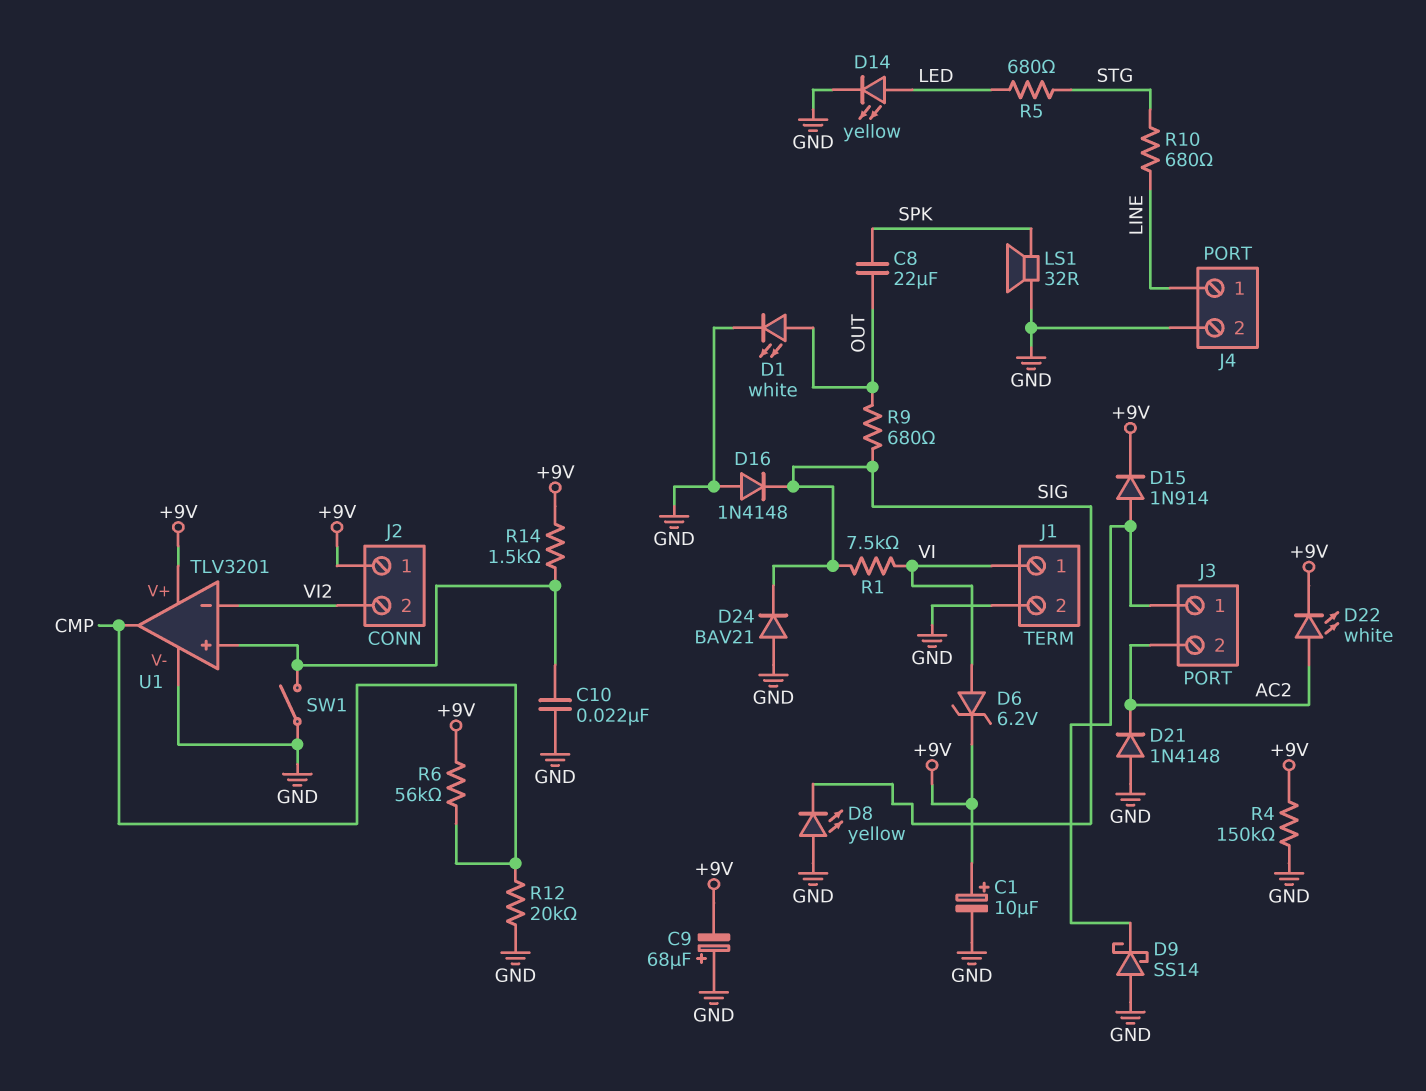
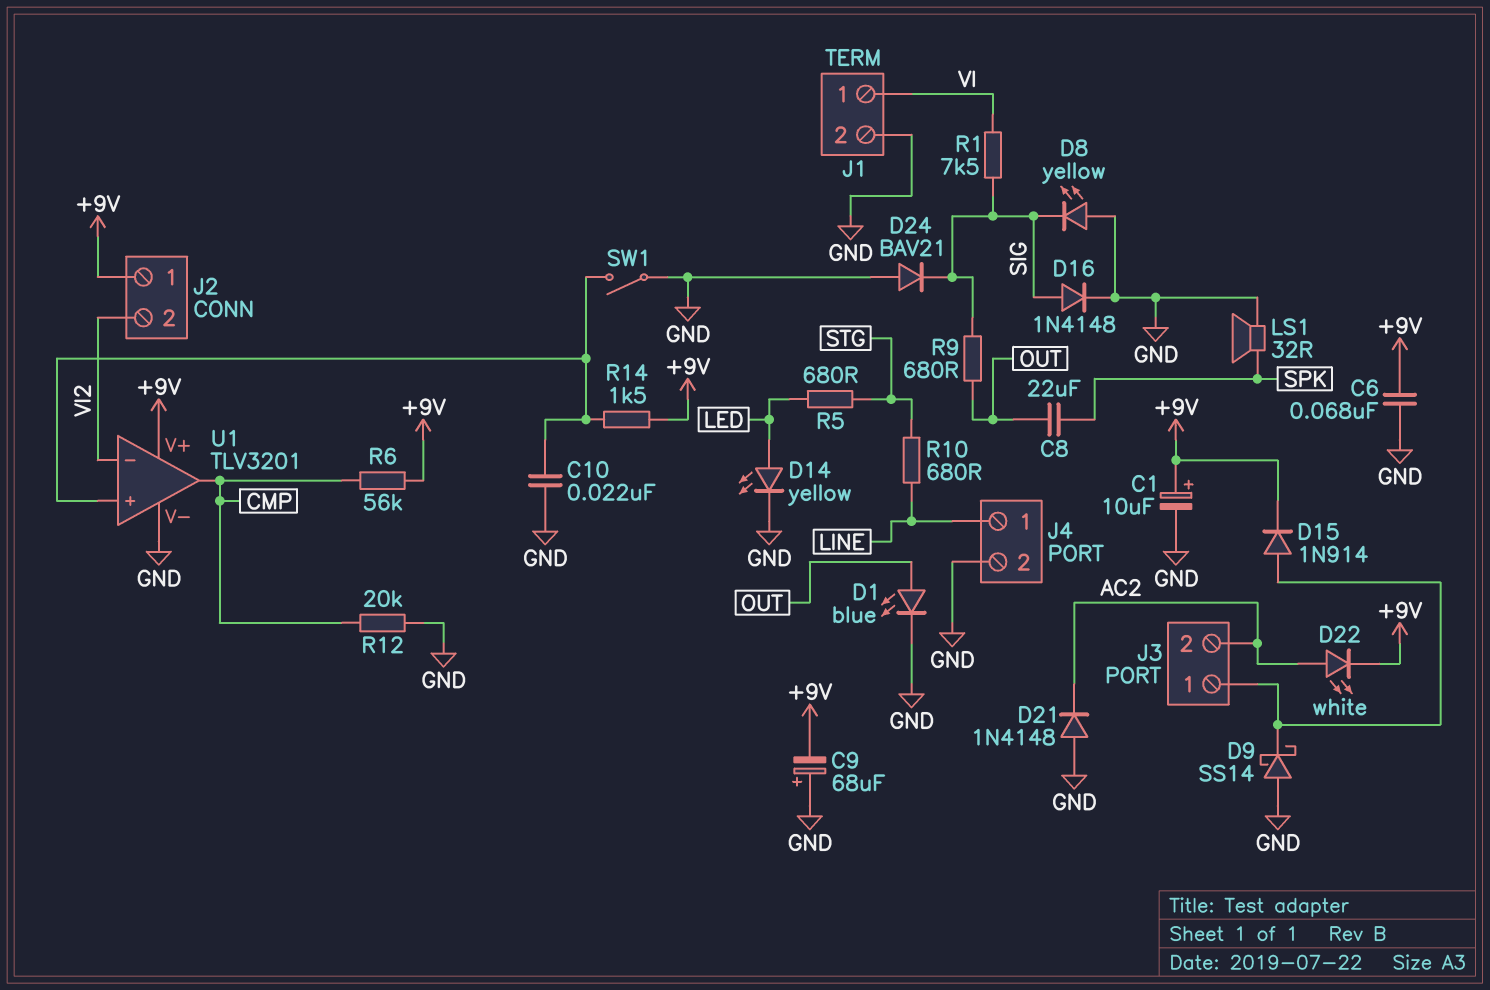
C6: none -> 68nF (+9V, GND)
D1: LED white (A OUT, K GND) -> LED blue (A OUT, K GND)
D6: zener 6.2V (A VI, K +9V) -> none
D16: diode 1N4148 (A GND, K SIG) -> diode 1N4148 (A SIG, K GND)
R4: 150k (+9V, GND) -> none

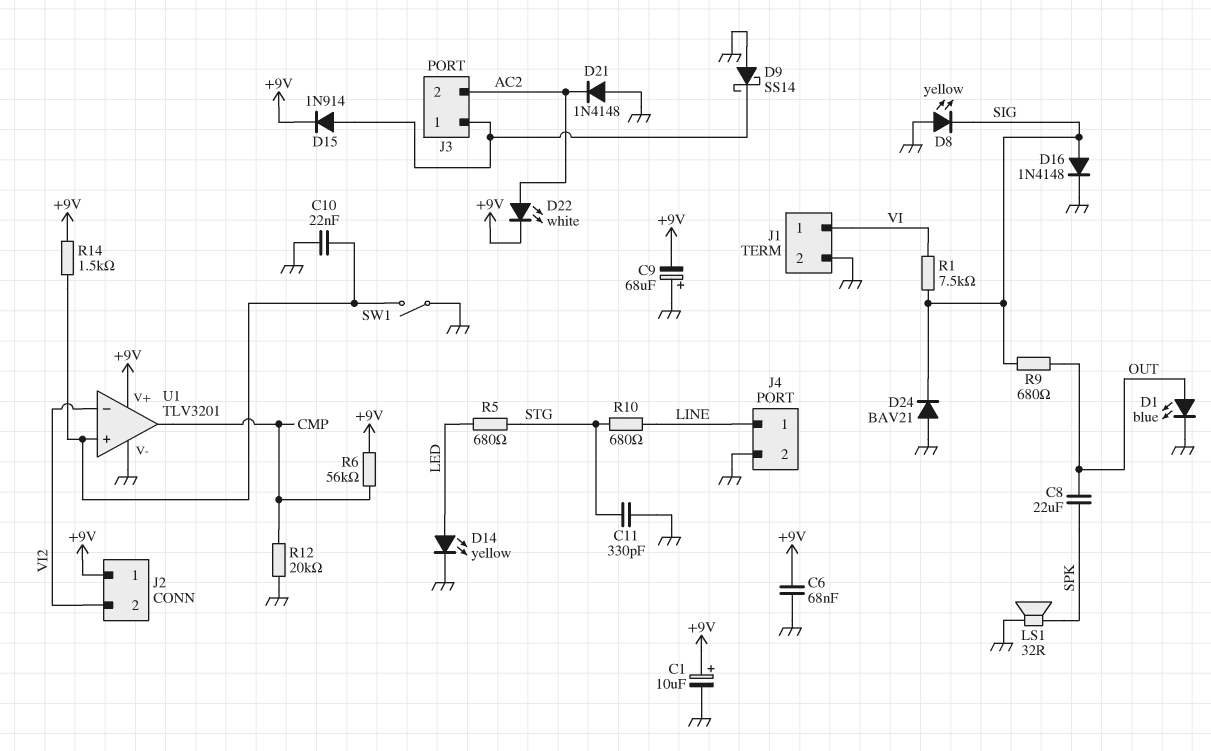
C11: none -> 330pF (GND, STG)

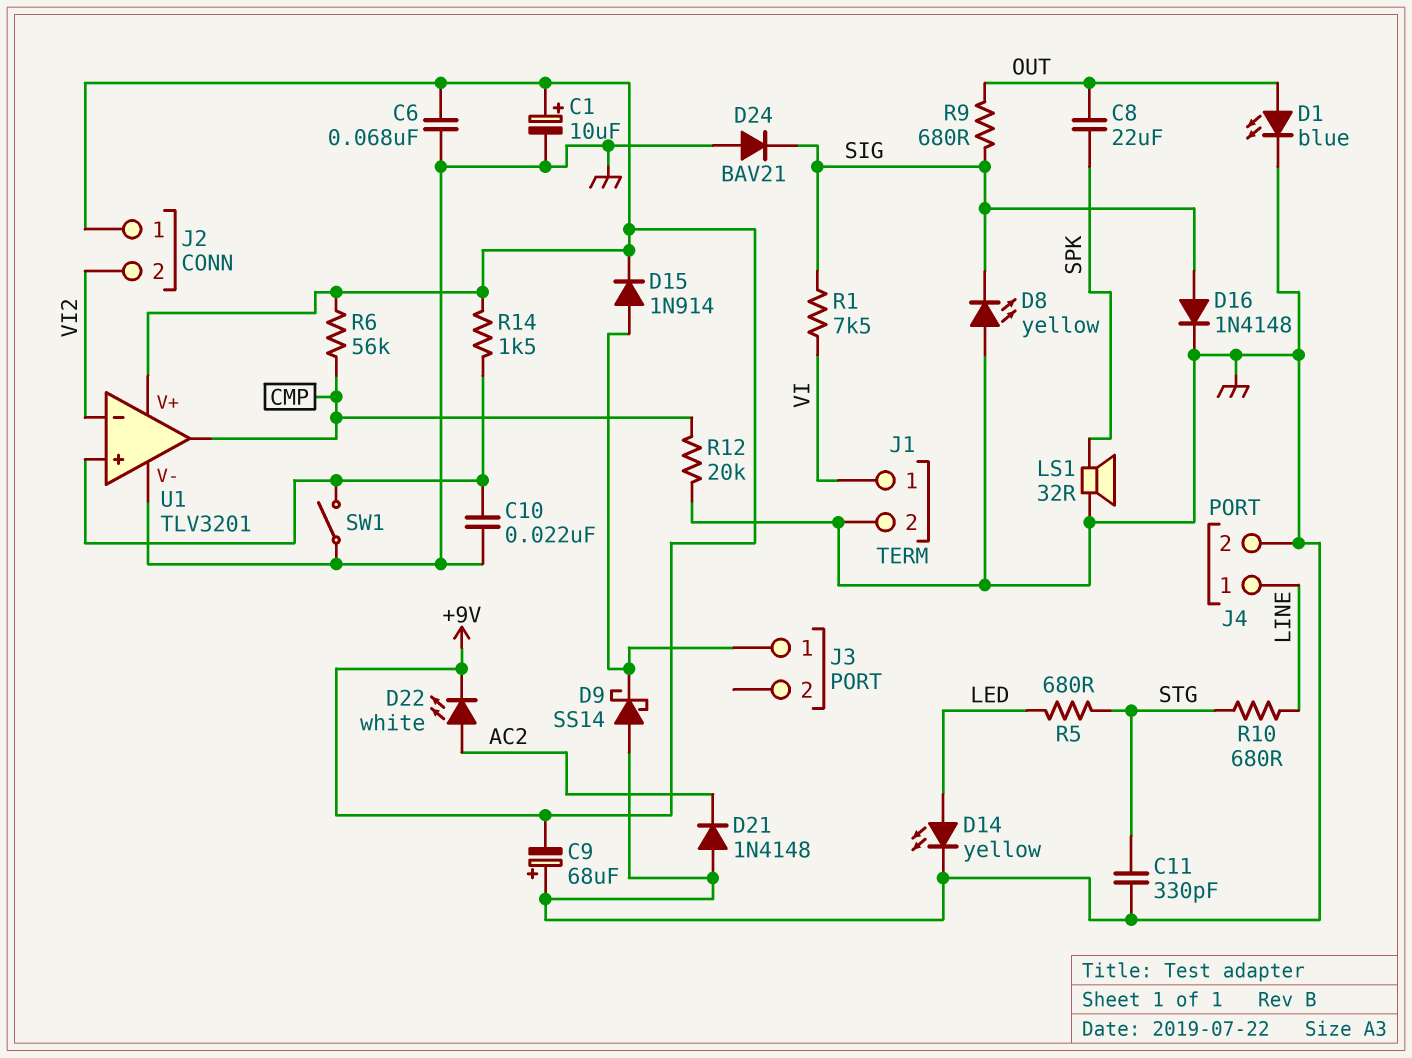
J3 pin 2: AC2 -> none

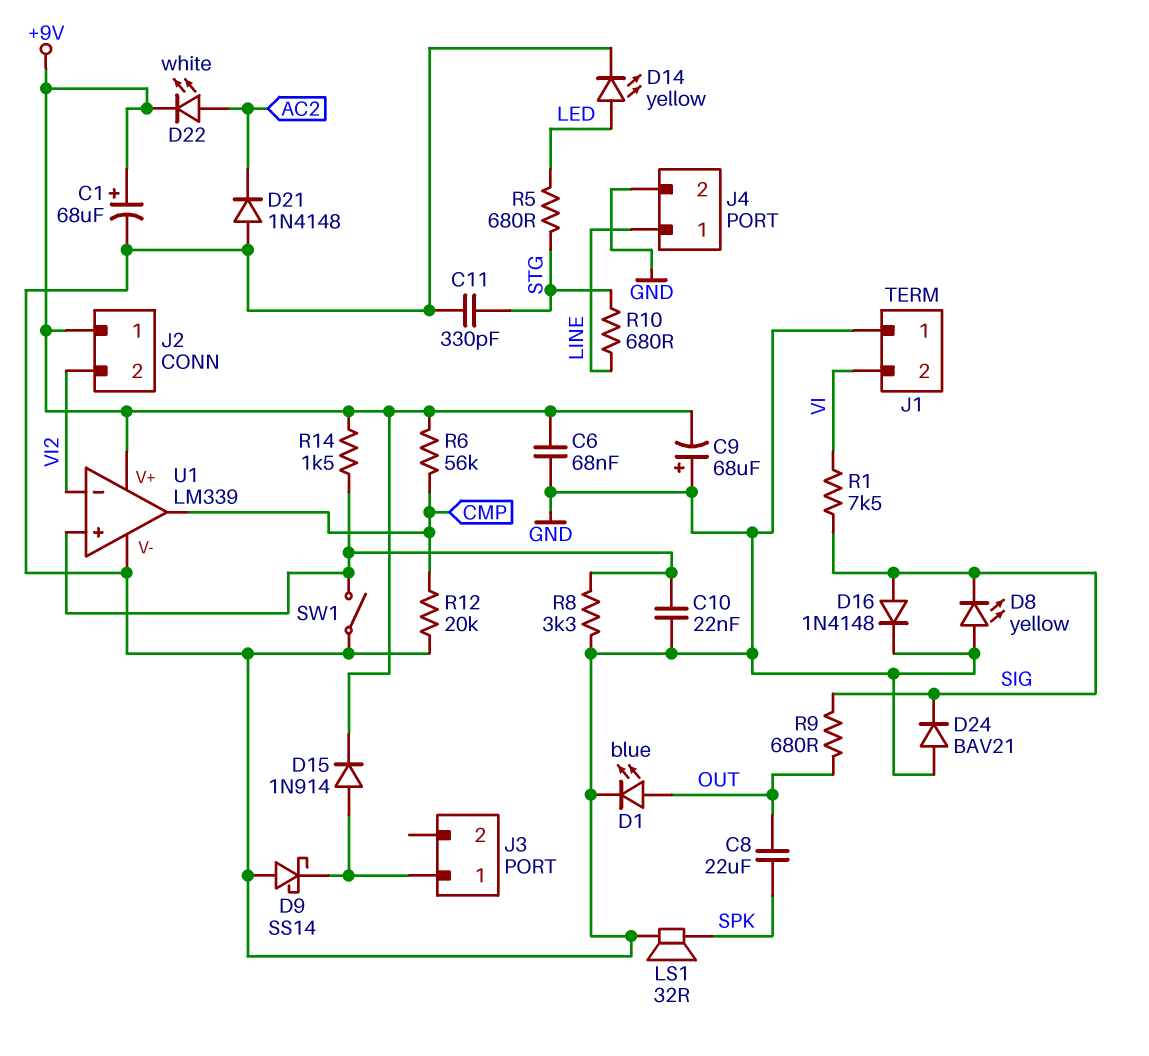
C1: 10uF (plus +9V, minus GND) -> 68uF (plus +9V, minus GND)
J1 pin 1: VI -> GND
J1 pin 2: GND -> VI
R8: none -> 3.3k (GND, U1/in+)
U1: TLV3201 -> LM339

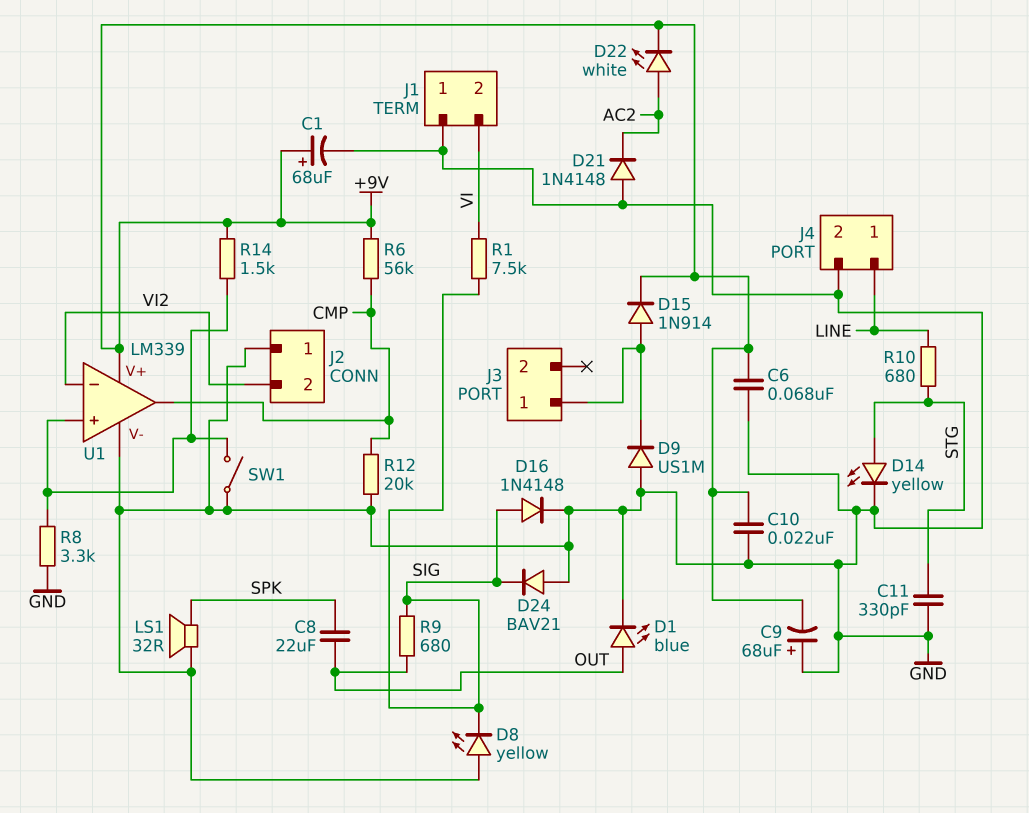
C10: 22nF (GND, U1/in+) -> 22nF (+9V, GND)
D9: schottky SS14 (A GND, K J3/1) -> diode US1M (A GND, K J3/1)
D14: LED yellow (A LED, K GND) -> LED yellow (A STG, K GND)
J2 pin 1: +9V -> GND
R5: 680 (LED, STG) -> none

